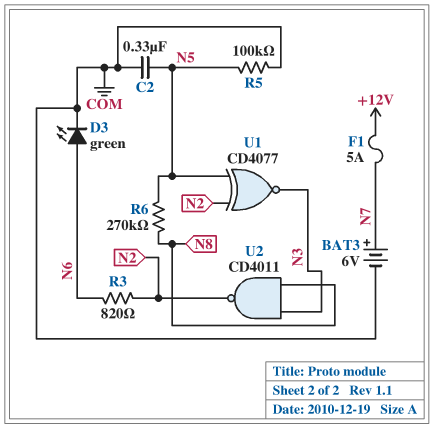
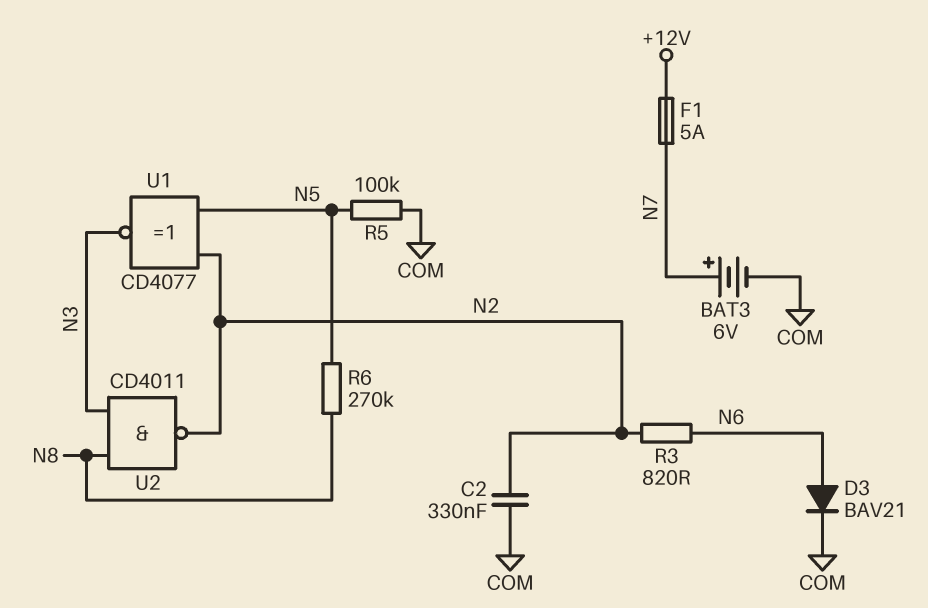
C2: 330nF (COM, N5) -> 330nF (COM, N2)
D3: LED green (A N6, K COM) -> diode BAV21 (A N6, K COM)

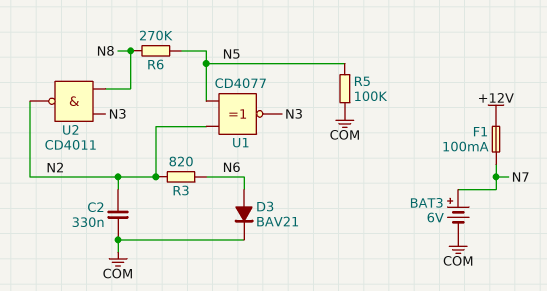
F1: 5A (+12V, N7) -> 100mA (+12V, N7)

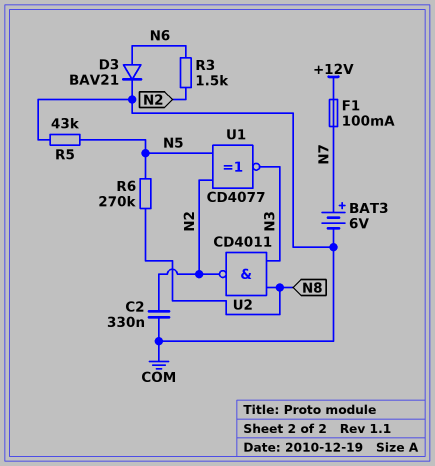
R3: 820 (N2, N6) -> 1.5k (N2, N6)
R5: 100k (COM, N5) -> 43k (COM, N5)

